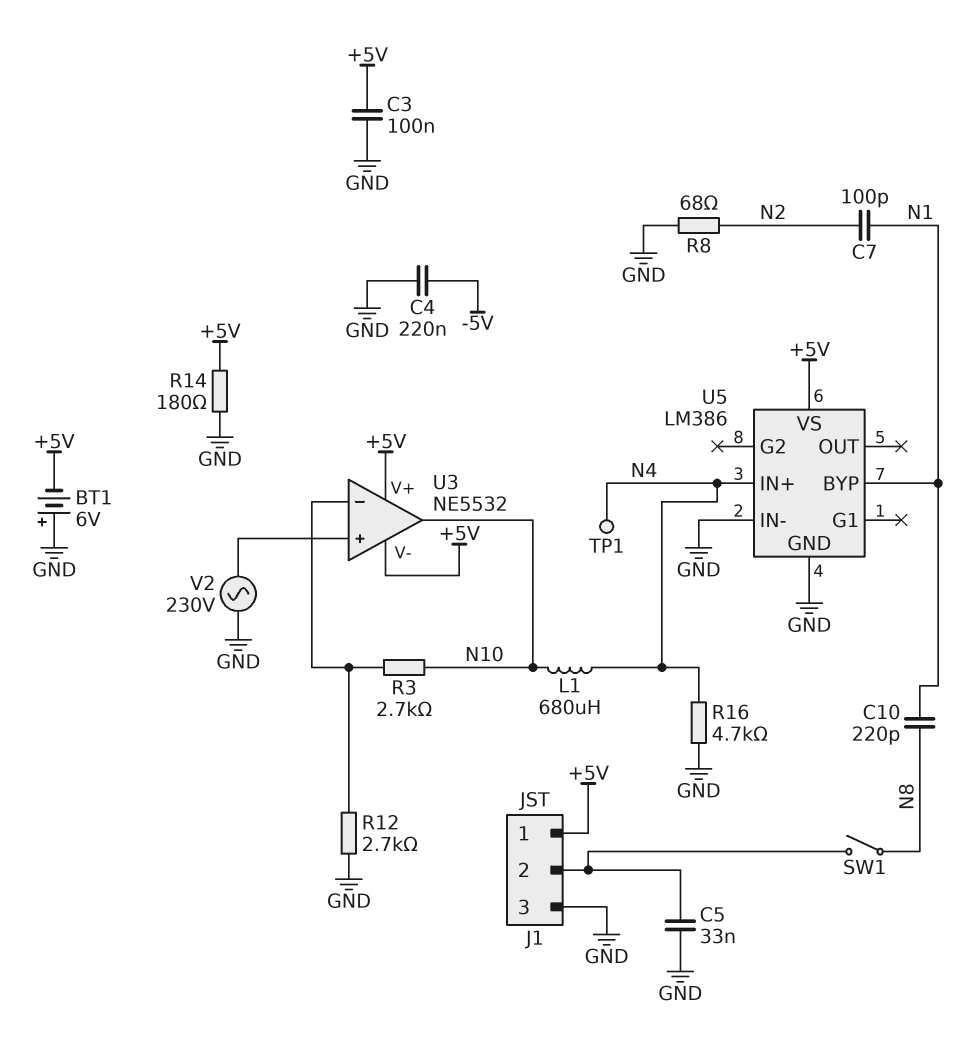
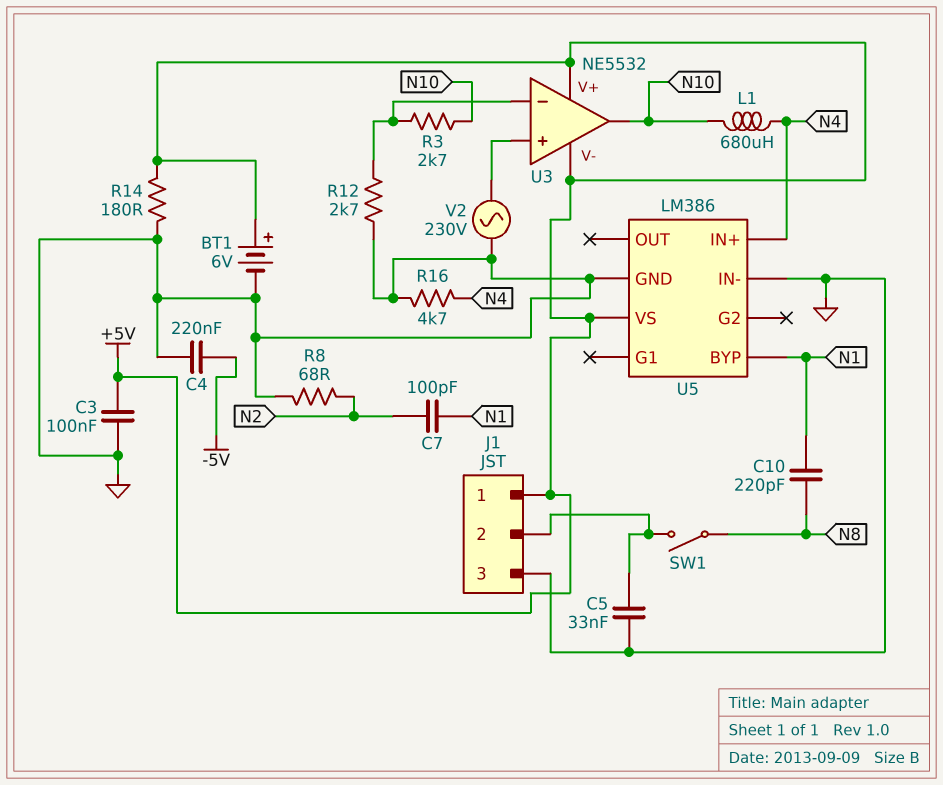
BT1: 6V (plus GND, minus +5V) -> 6V (plus +5V, minus GND)
TP1: test point (N4) -> none

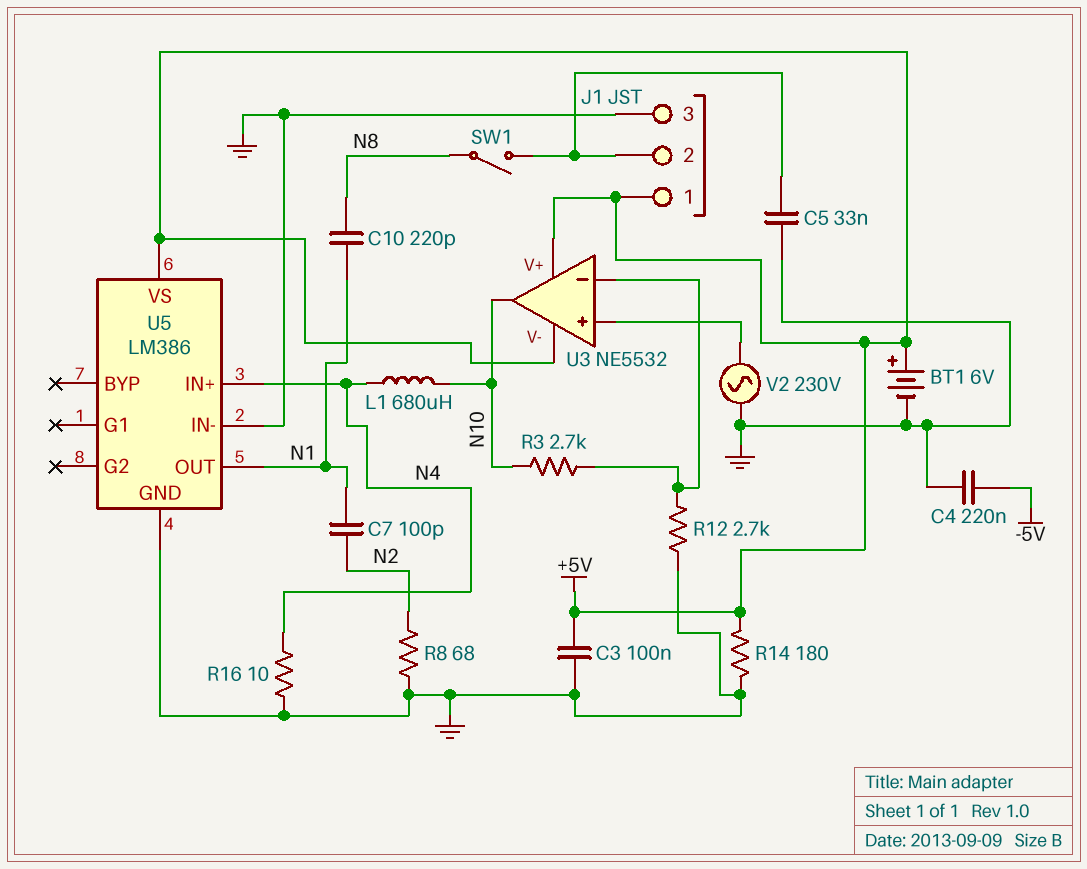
R16: 4.7k (GND, N4) -> 10 (GND, N4)
U5 pin BYP: N1 -> none
U5 pin OUT: none -> N1

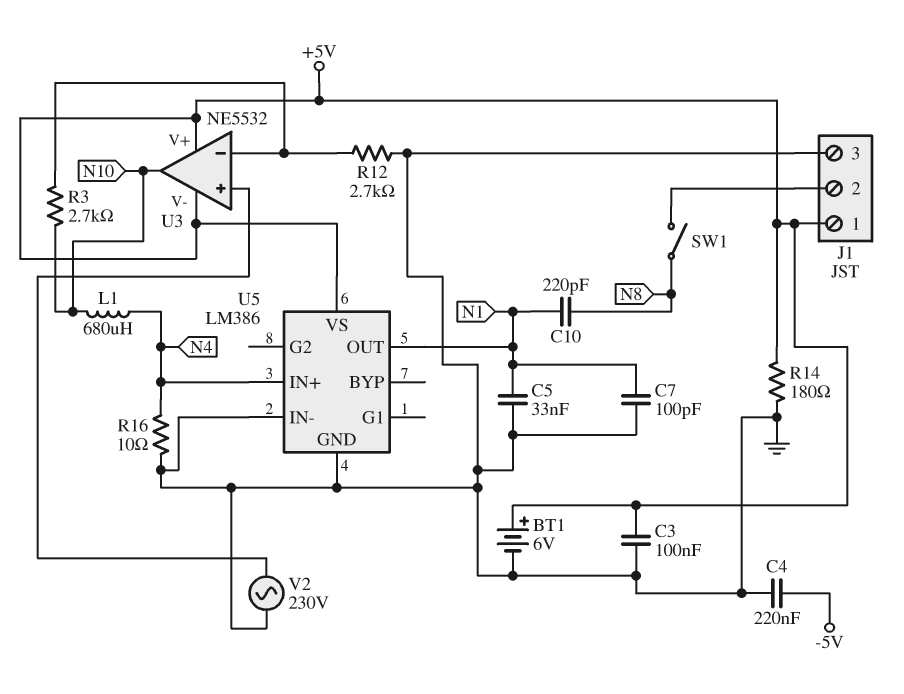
C5: 33nF (GND, J1/2) -> 33nF (GND, N1)
C7: 100pF (N1, N2) -> 100pF (GND, N1)
R8: 68 (GND, N2) -> none

